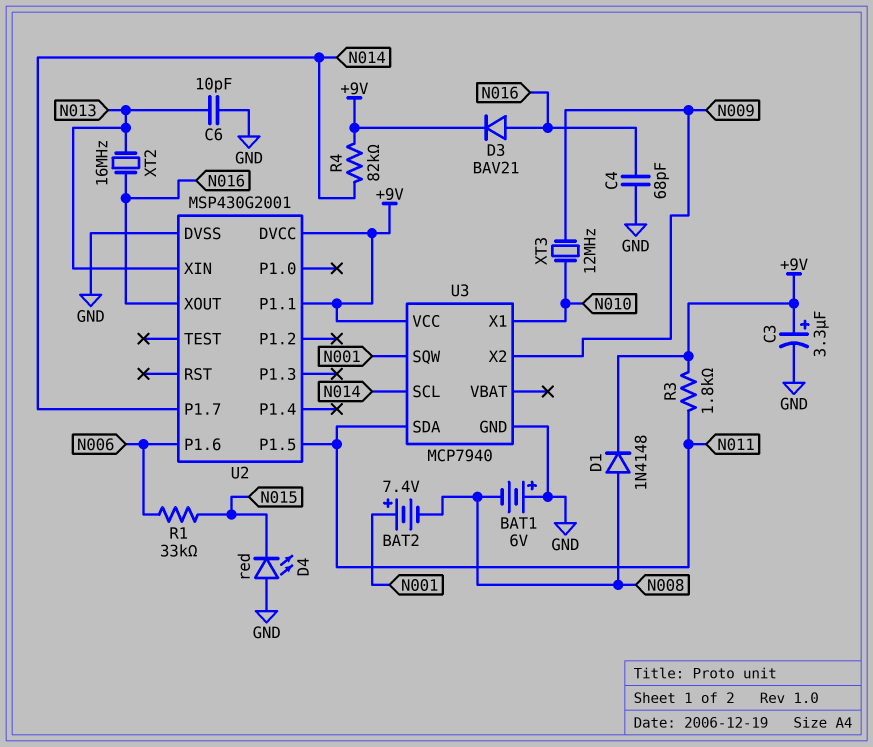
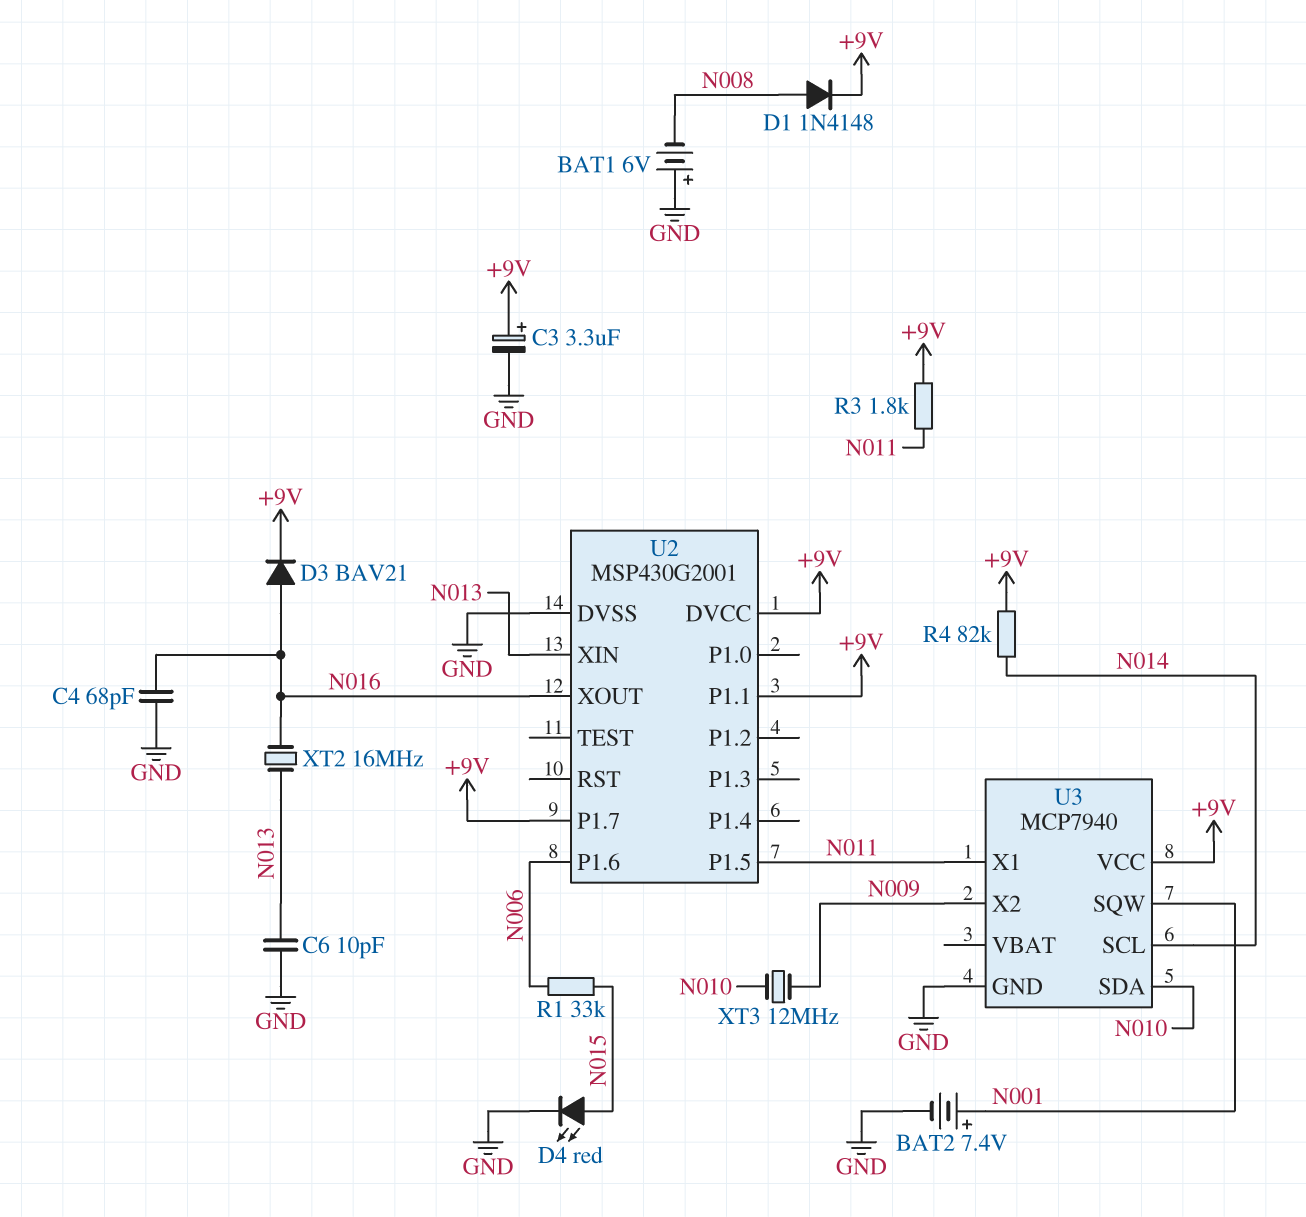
BAT2: 7.4V (plus N001, minus N008) -> 7.4V (plus N001, minus GND)
D4: LED red (A GND, K N015) -> LED red (A N015, K GND)
U2 pin P1.7: N014 -> +9V
U3 pin SDA: N011 -> N010
U3 pin X1: N010 -> N011

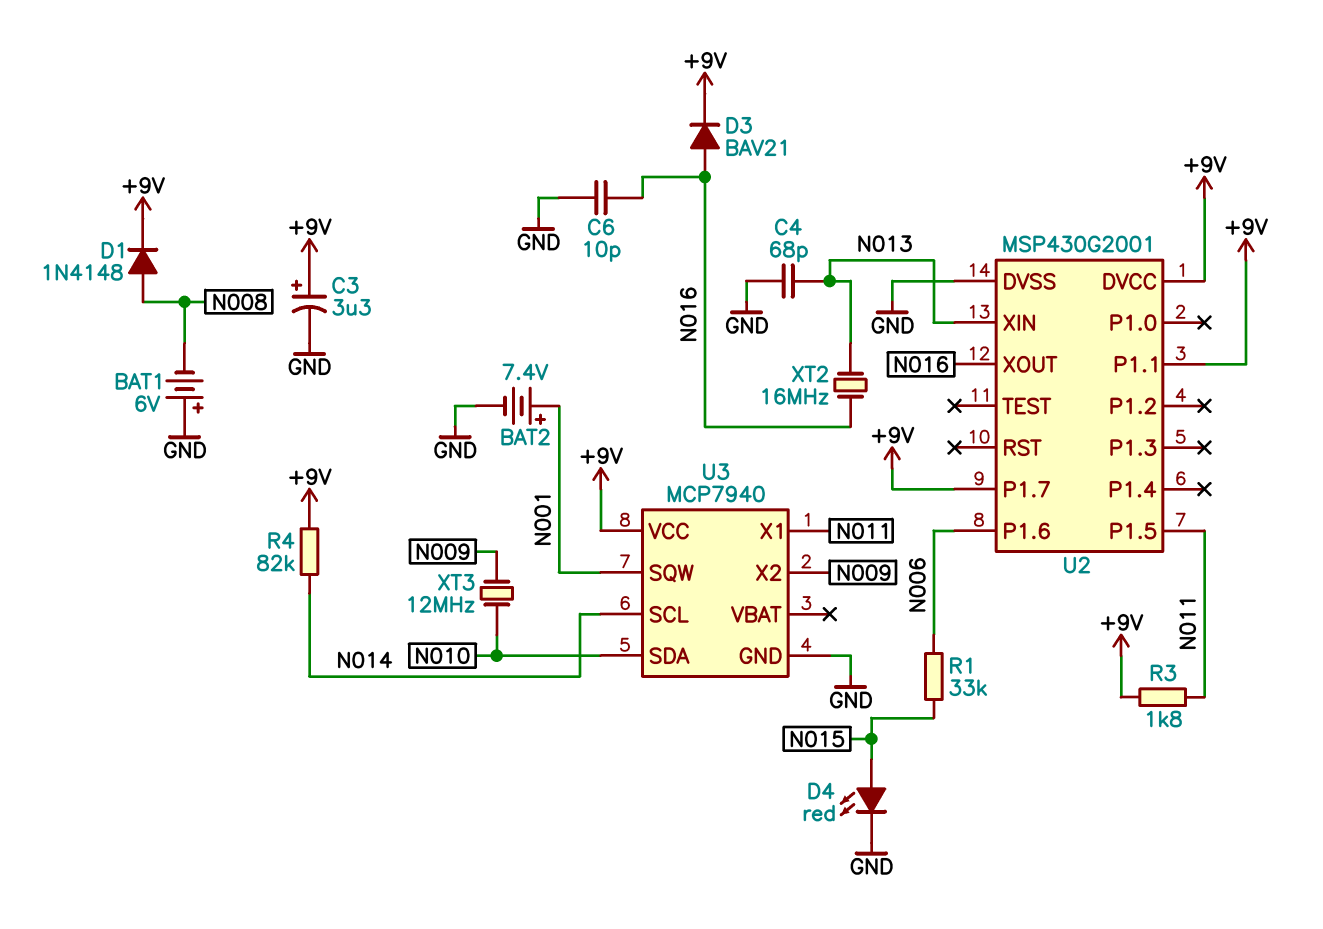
C4: 68pF (GND, N016) -> 68pF (GND, N013)
C6: 10pF (GND, N013) -> 10pF (GND, N016)

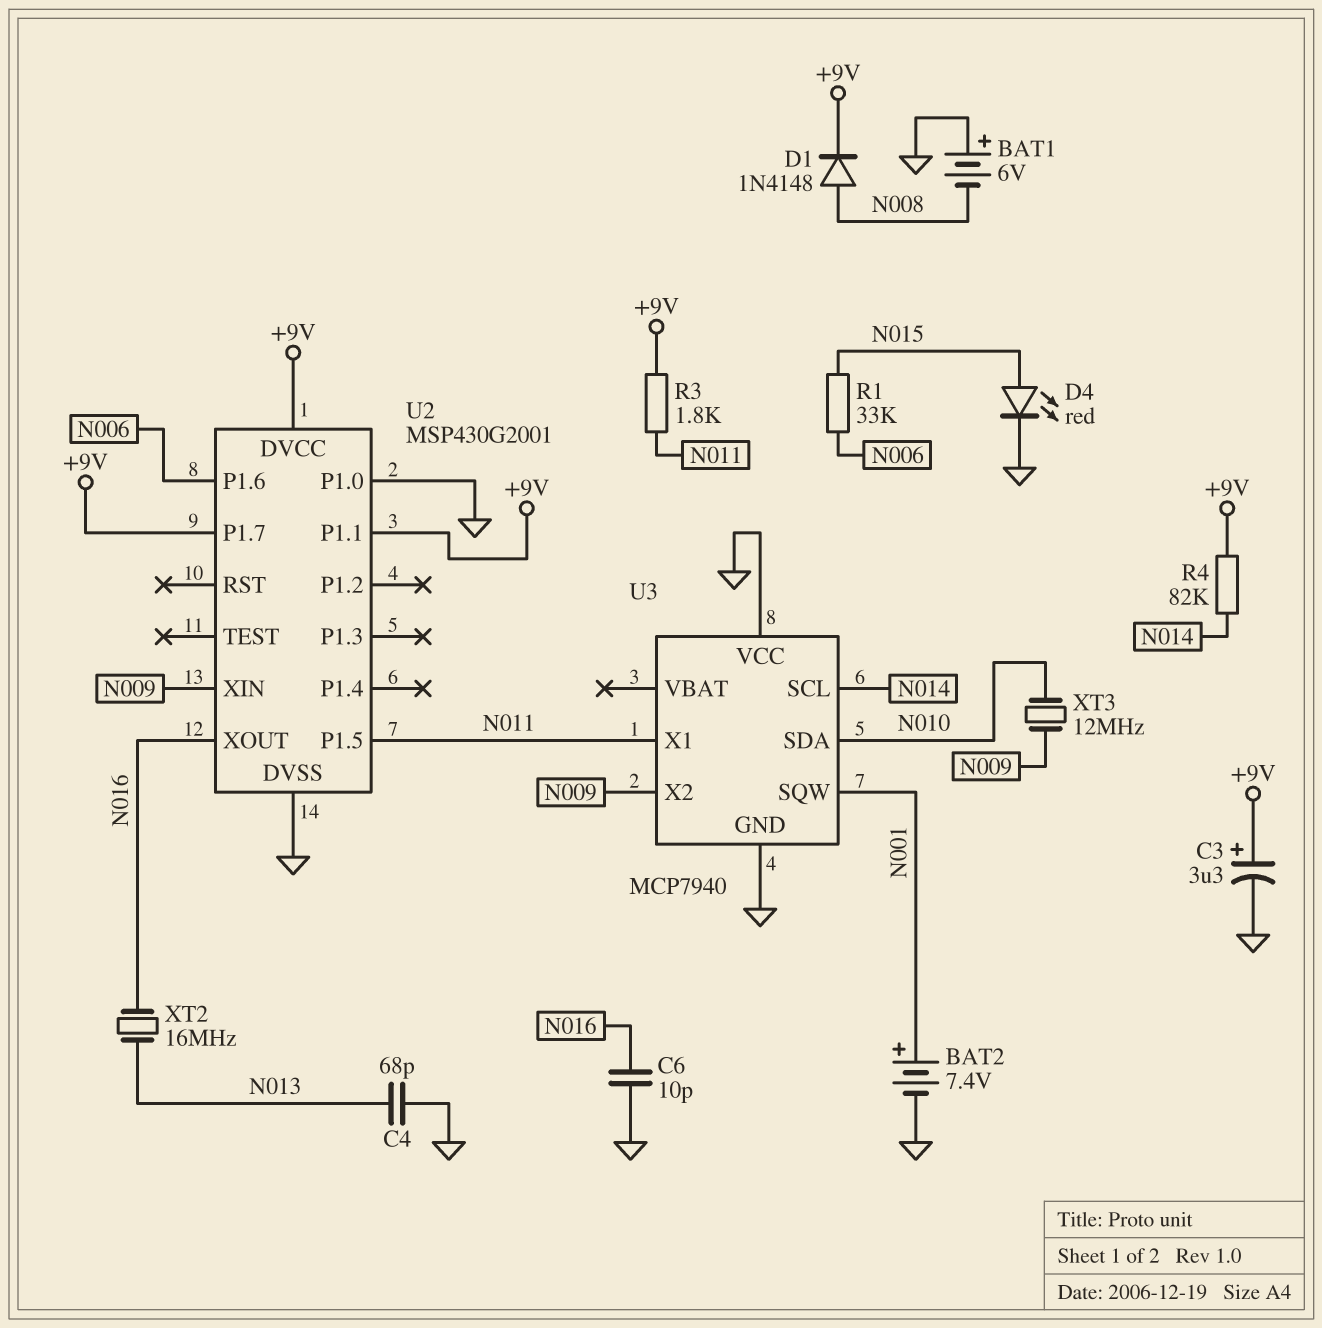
D3: diode BAV21 (A N016, K +9V) -> none
U2 pin P1.0: none -> GND
U2 pin XIN: N013 -> N009
U3 pin VCC: +9V -> GND

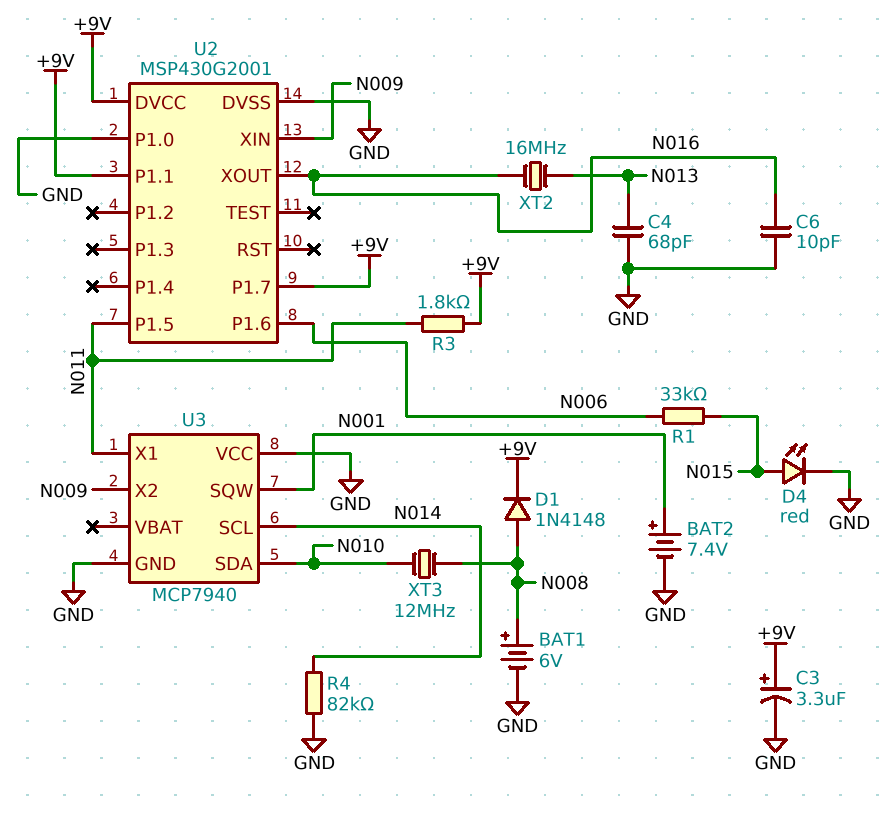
BAT1: 6V (plus GND, minus N008) -> 6V (plus N008, minus GND)
R4: 82k (+9V, N014) -> 82k (GND, N014)
XT3: 12MHz (N009, N010) -> 12MHz (N008, N010)

